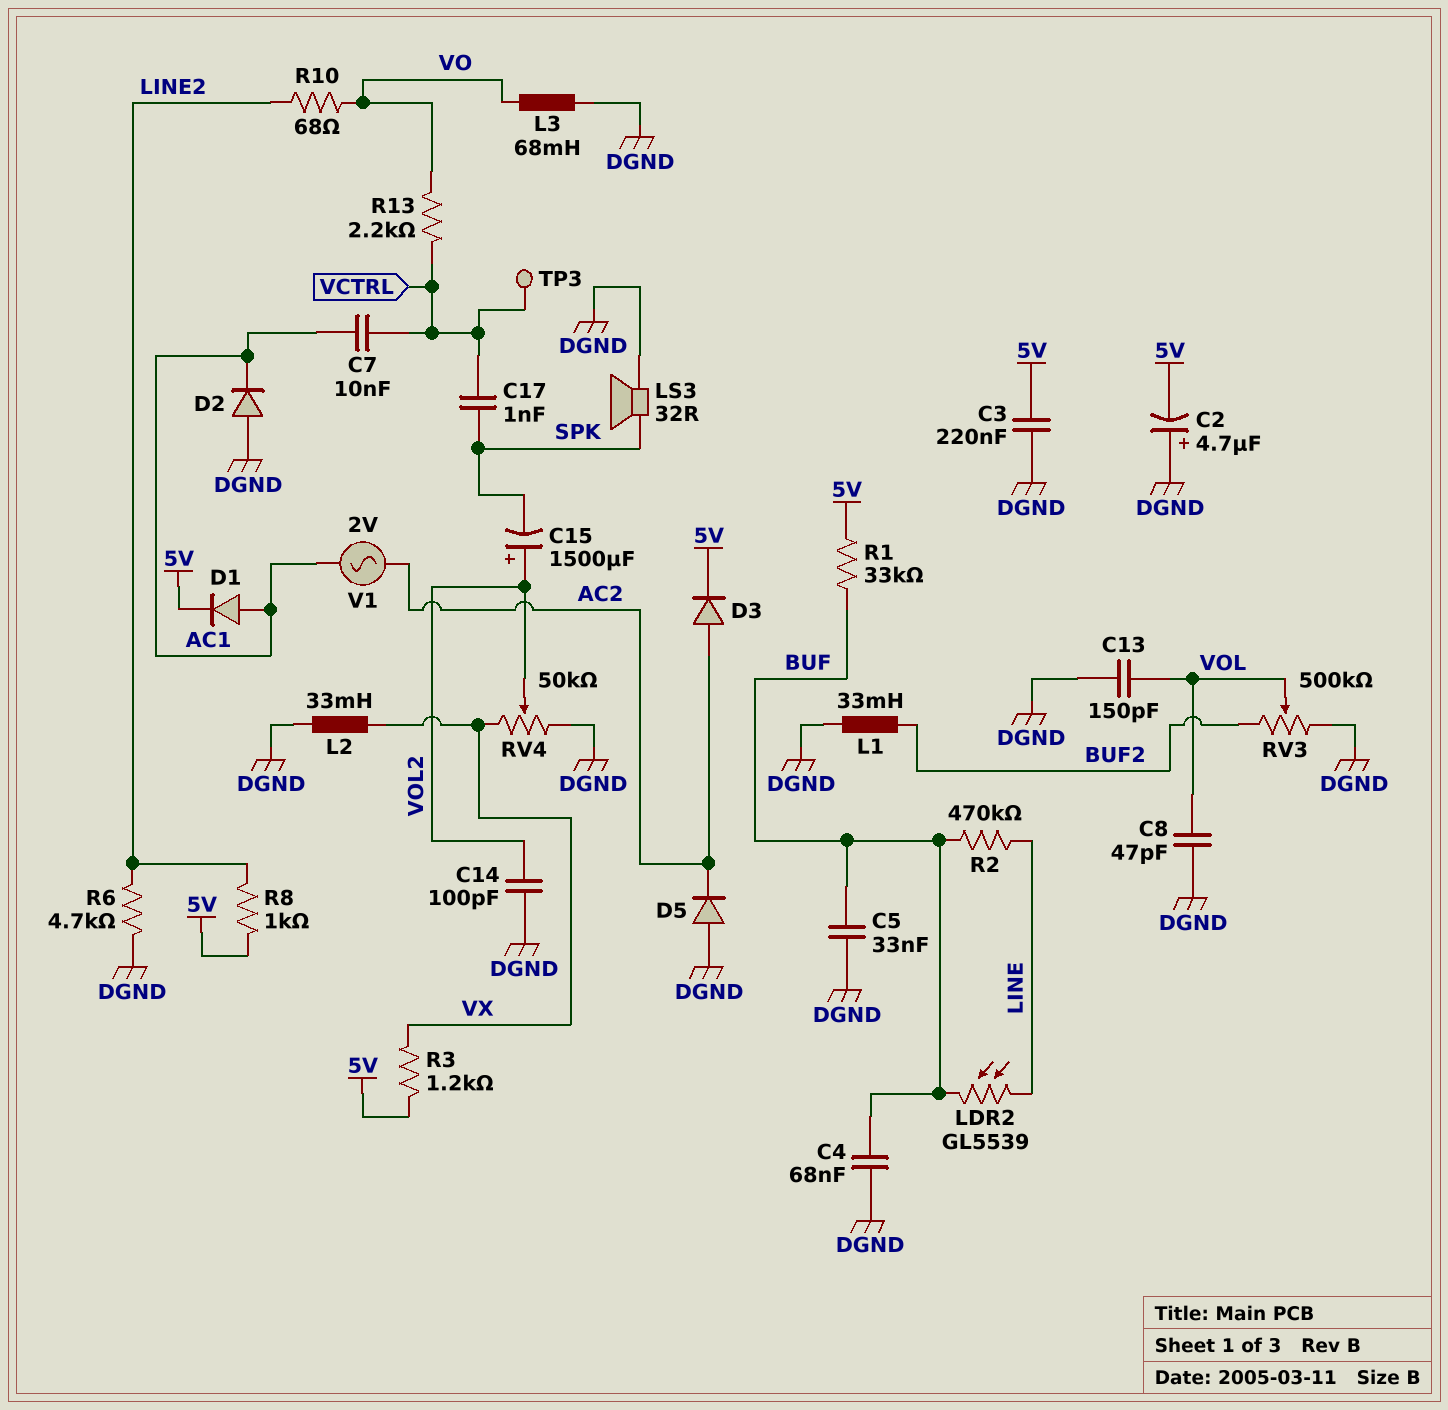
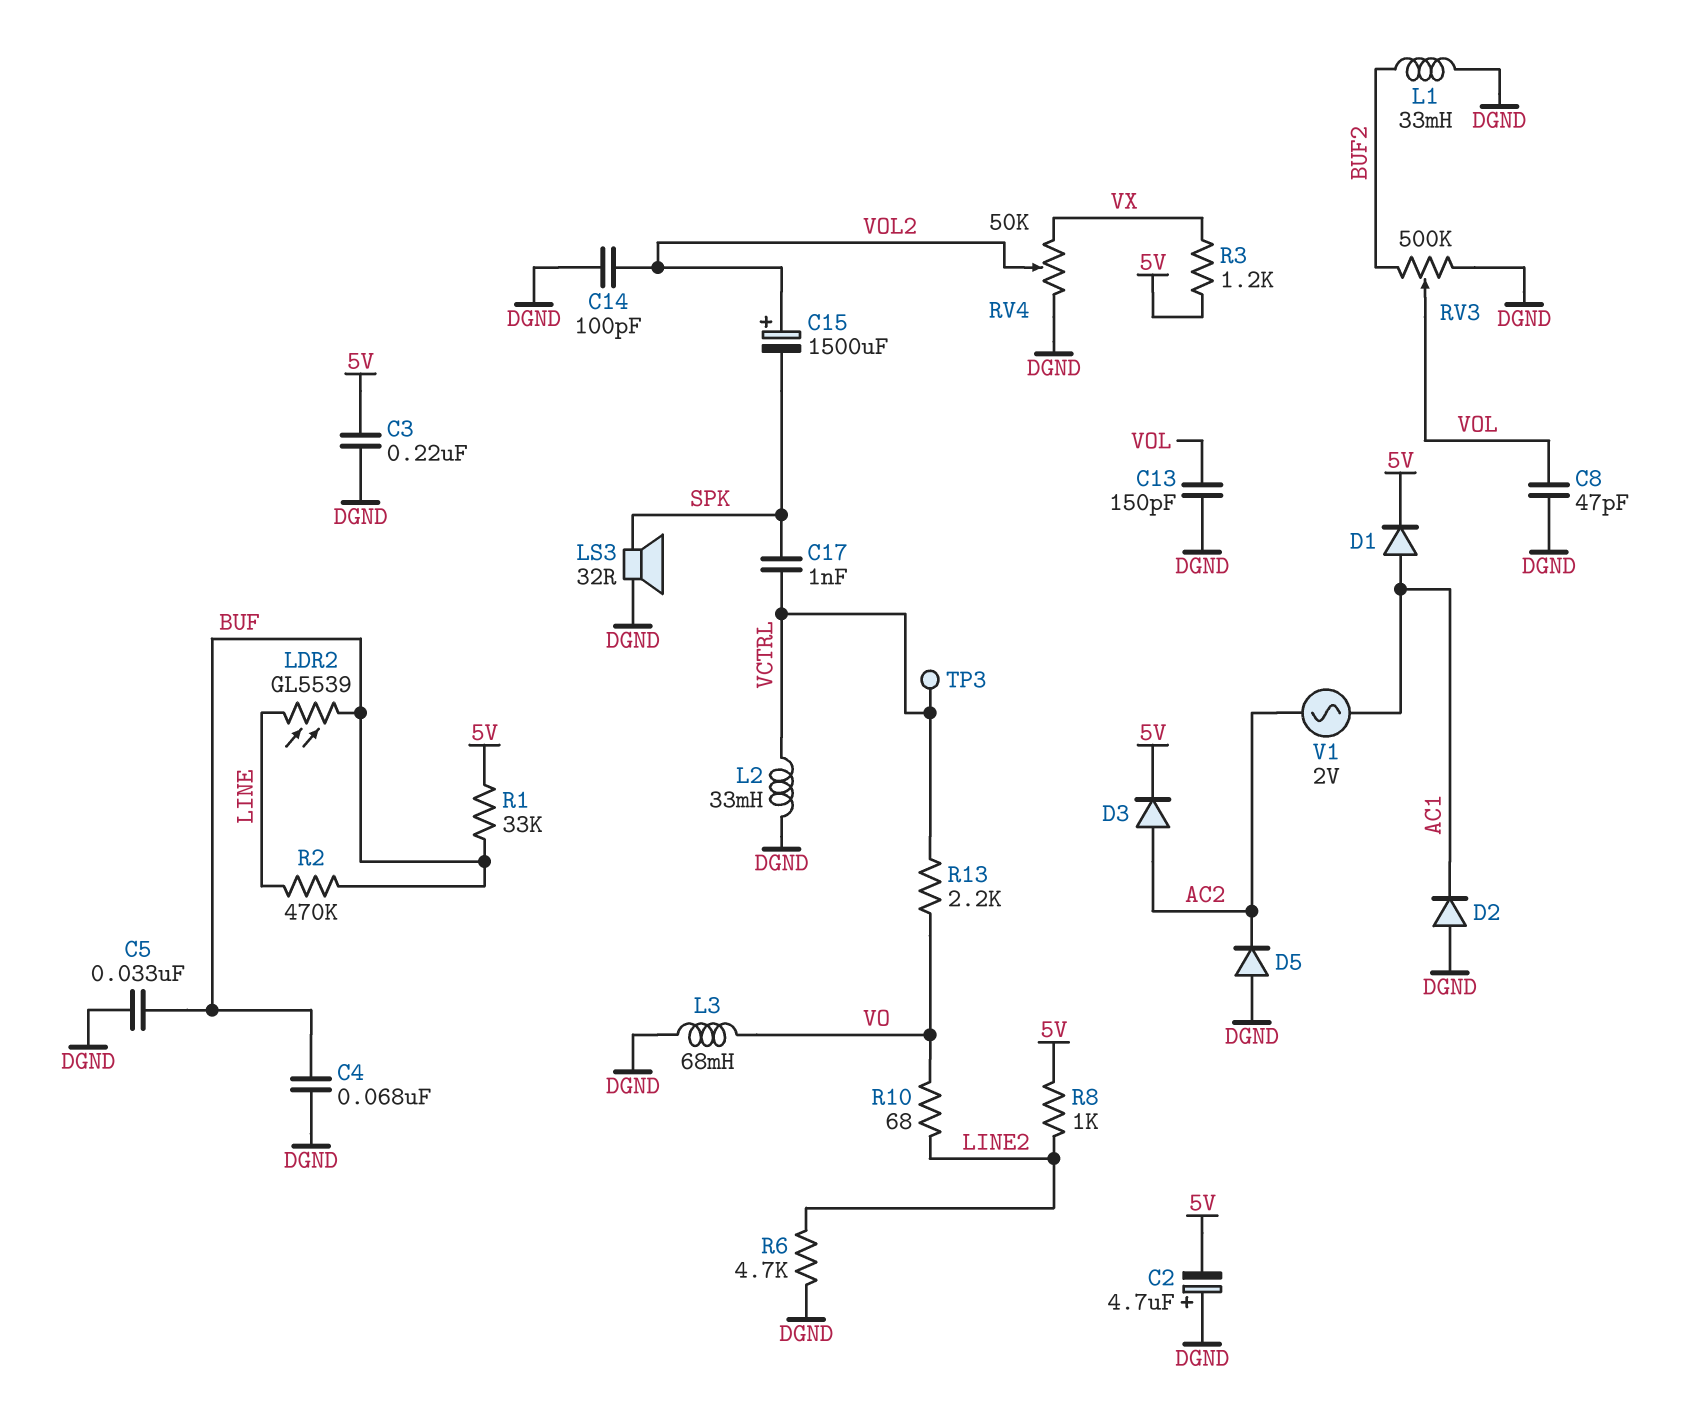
C7: 10nF (AC1, VCTRL) -> none
L2: 33mH (DGND, VX) -> 33mH (DGND, VCTRL)

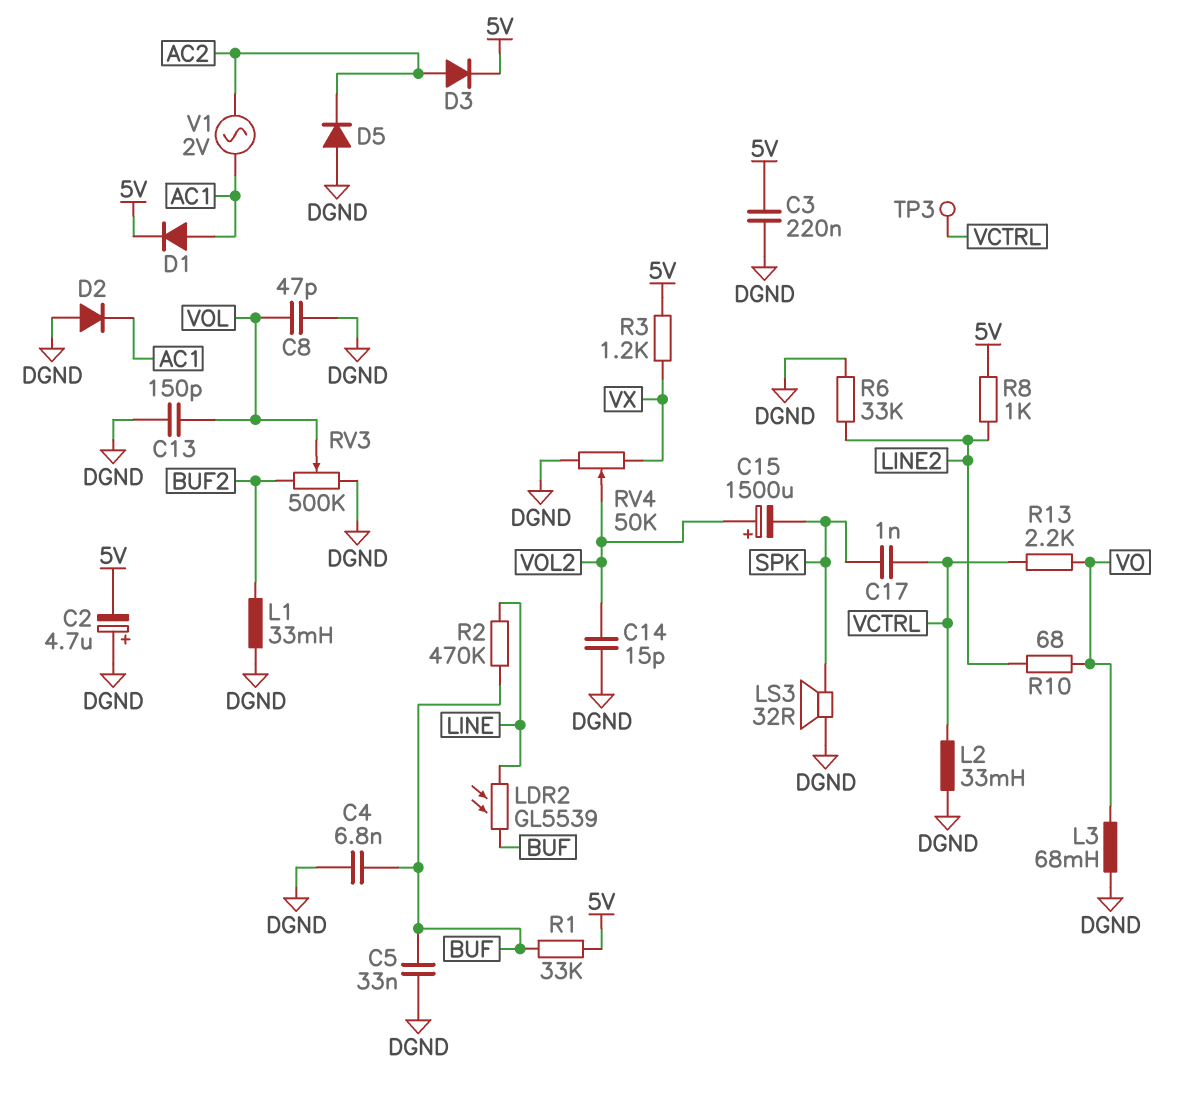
C4: 68nF (BUF, DGND) -> 6.8nF (BUF, DGND)
C14: 100pF (DGND, VOL2) -> 15pF (DGND, VOL2)
R6: 4.7k (DGND, LINE2) -> 33k (DGND, LINE2)

